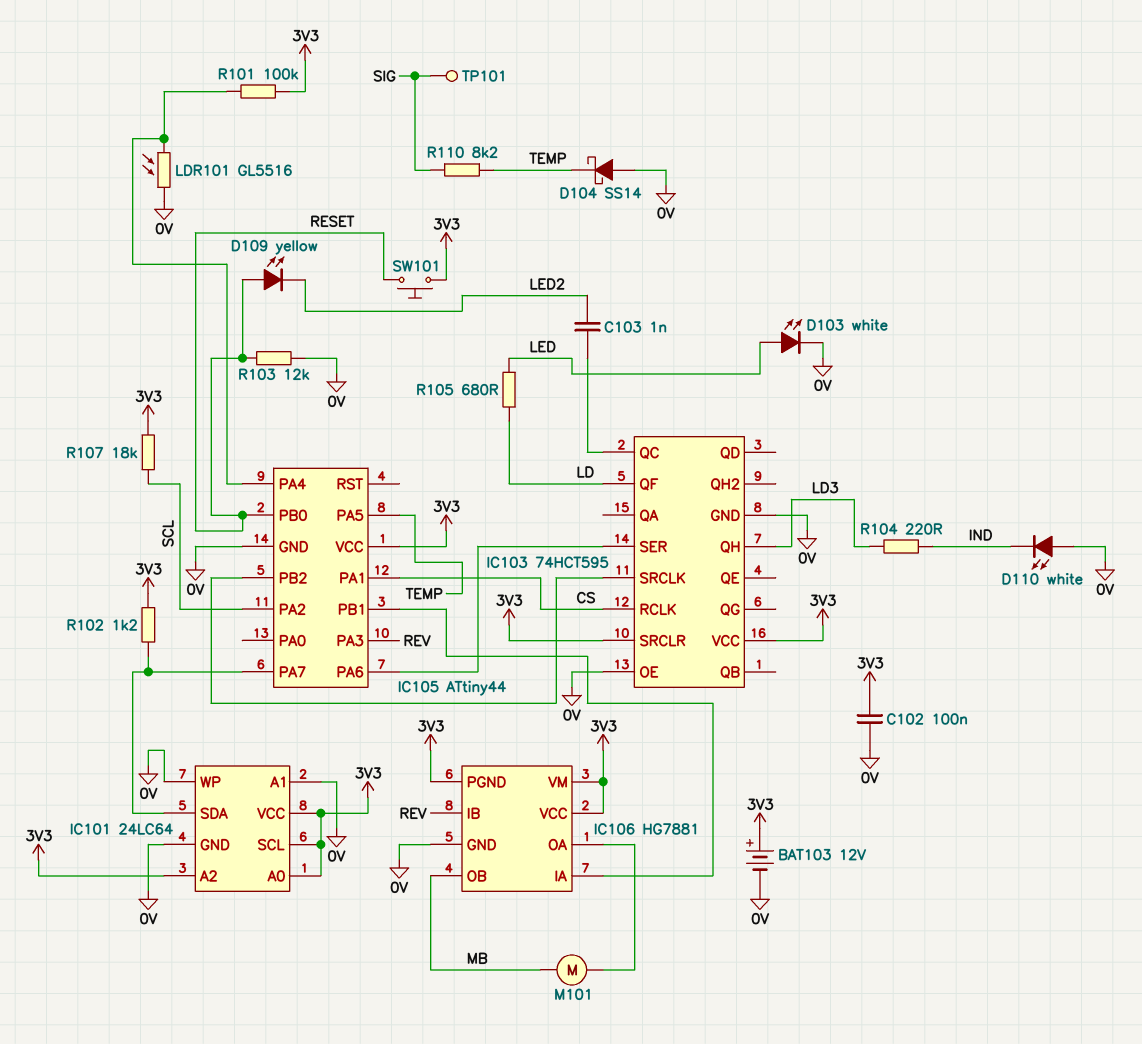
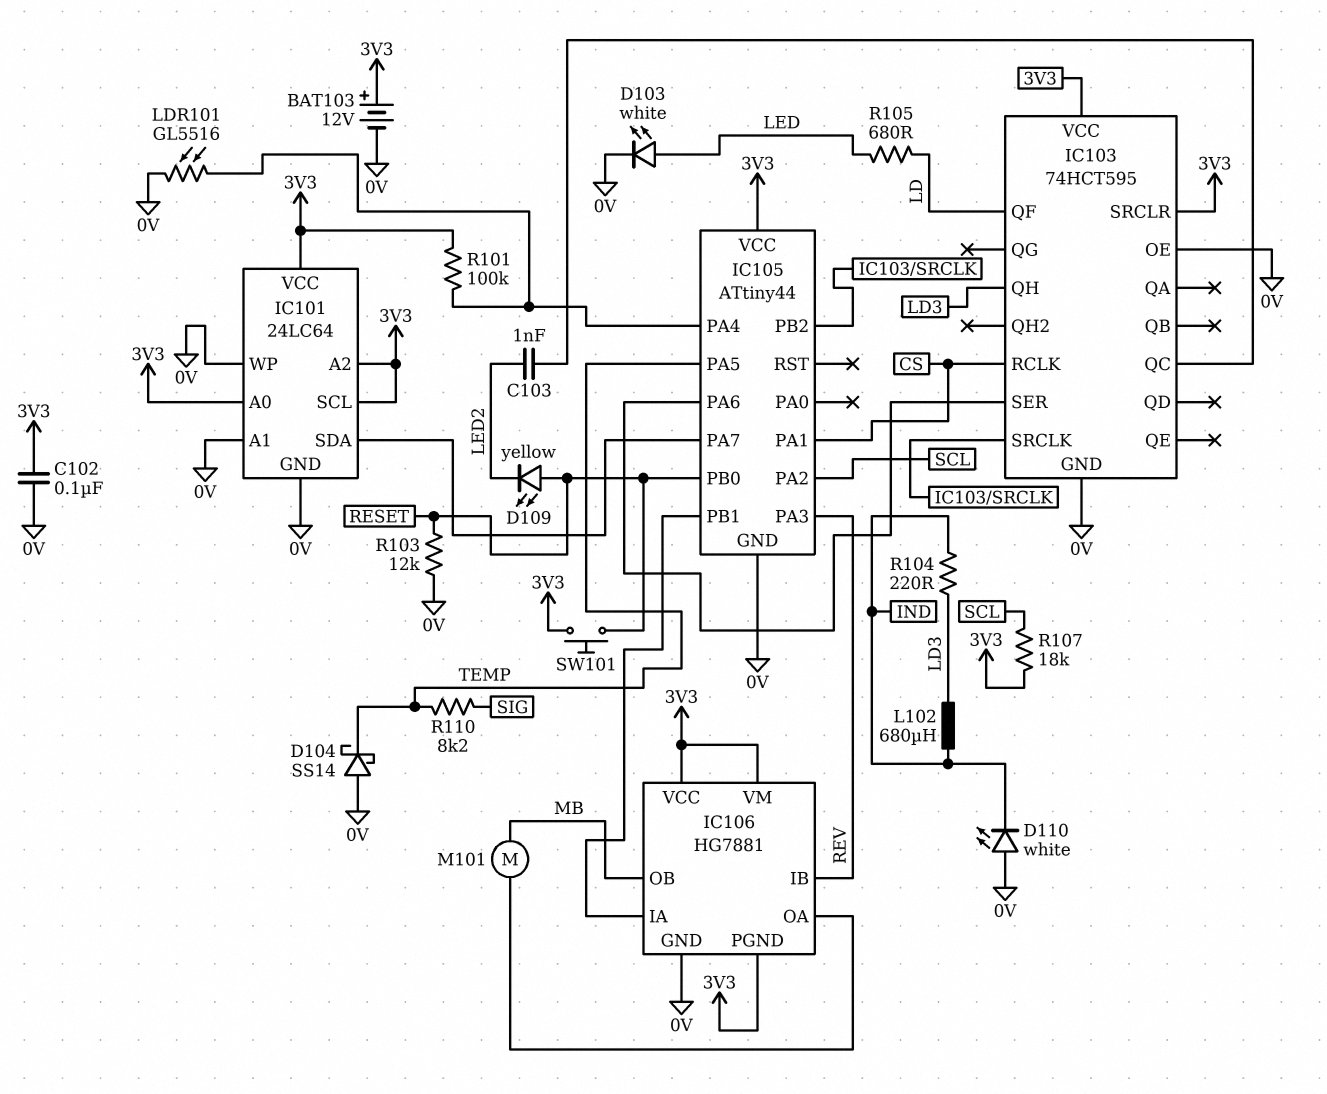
L102: none -> 680uH (IND, LD3)
R102: 1.2k (3V3, IC101/SDA) -> none
TP101: test point (SIG) -> none

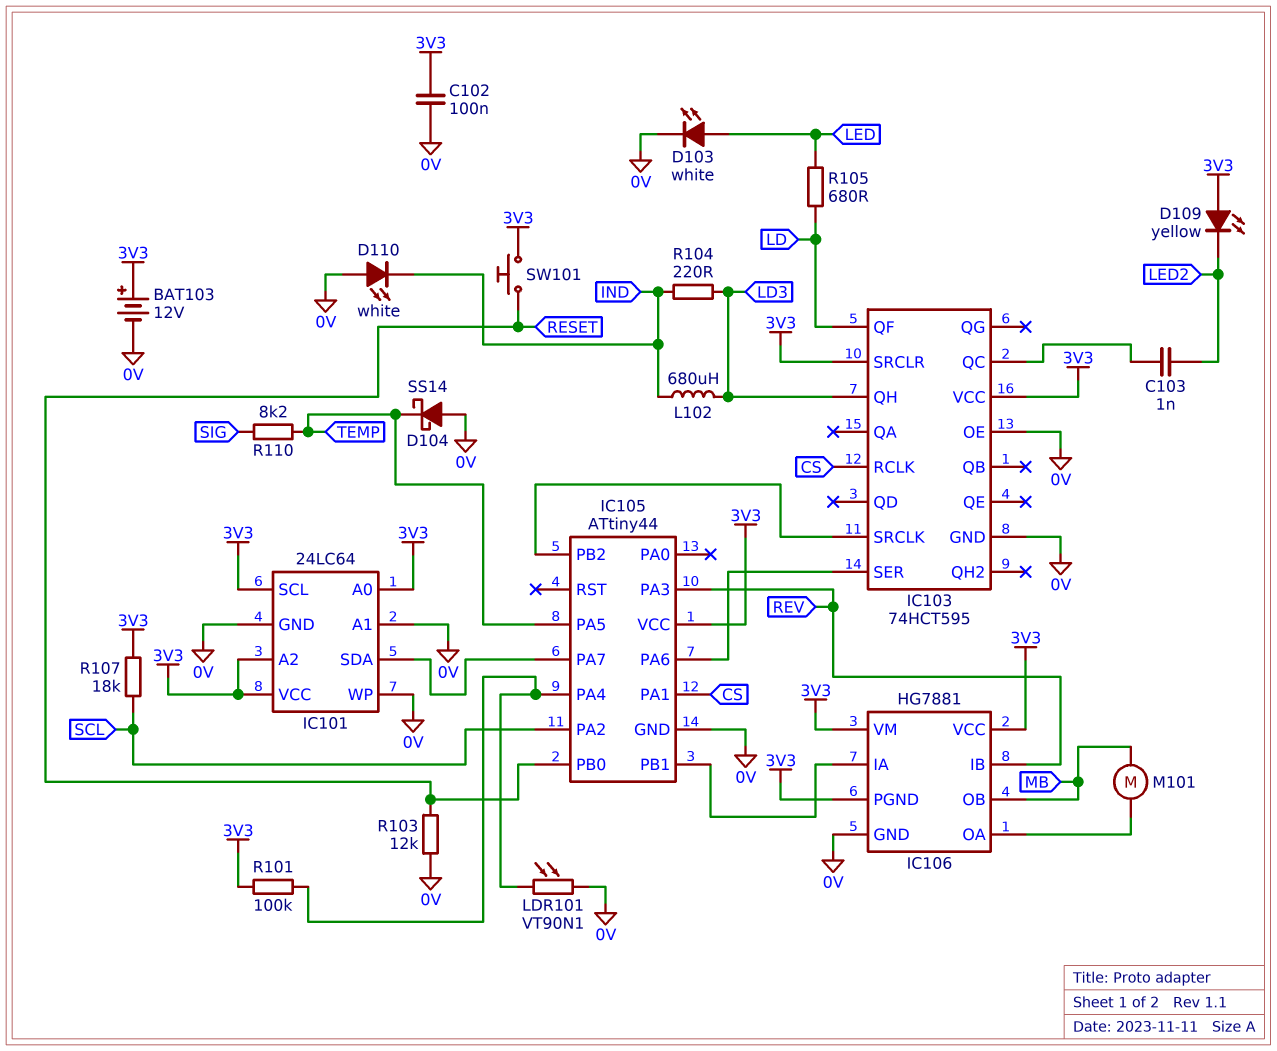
D109: LED yellow (A RESET, K LED2) -> LED yellow (A 3V3, K LED2)
LDR101: GL5516 (0V, IC105/PA4) -> VT90N1 (0V, IC105/PA4)

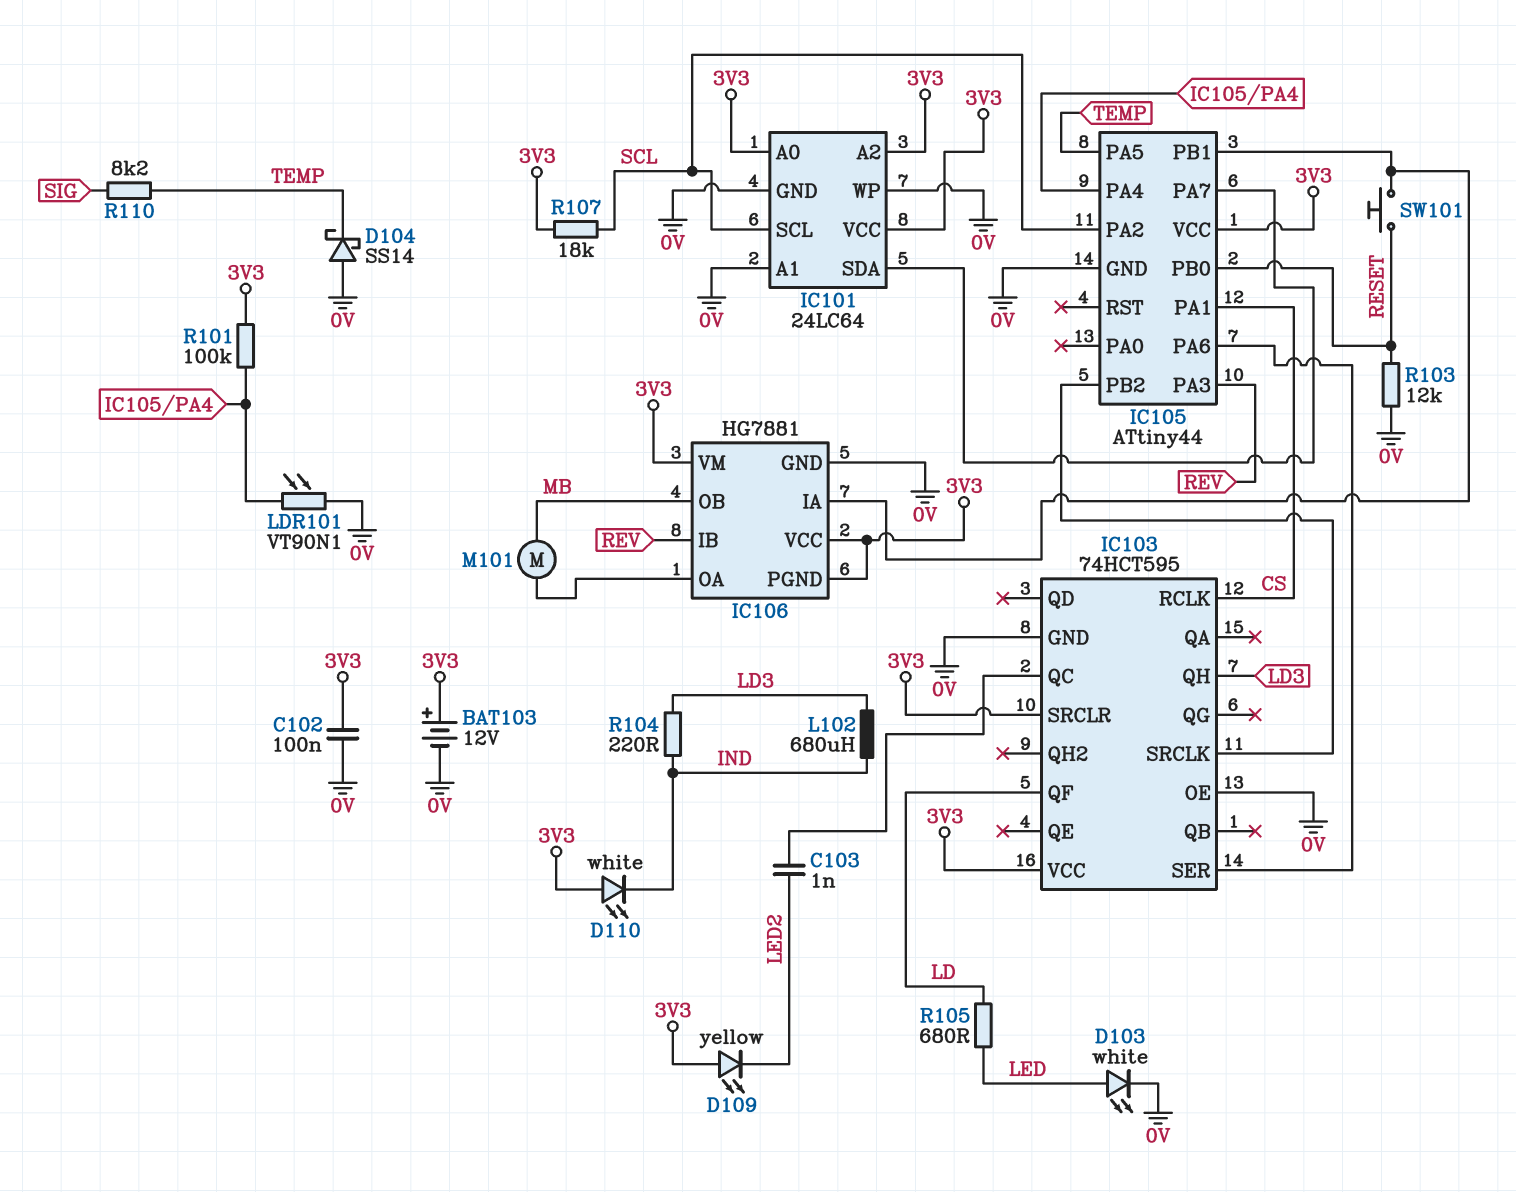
D110: LED white (A 0V, K IND) -> LED white (A 3V3, K IND)
IC101 pin SCL: 3V3 -> SCL
SW101: button (3V3, RESET) -> button (IC105/PB1, RESET)

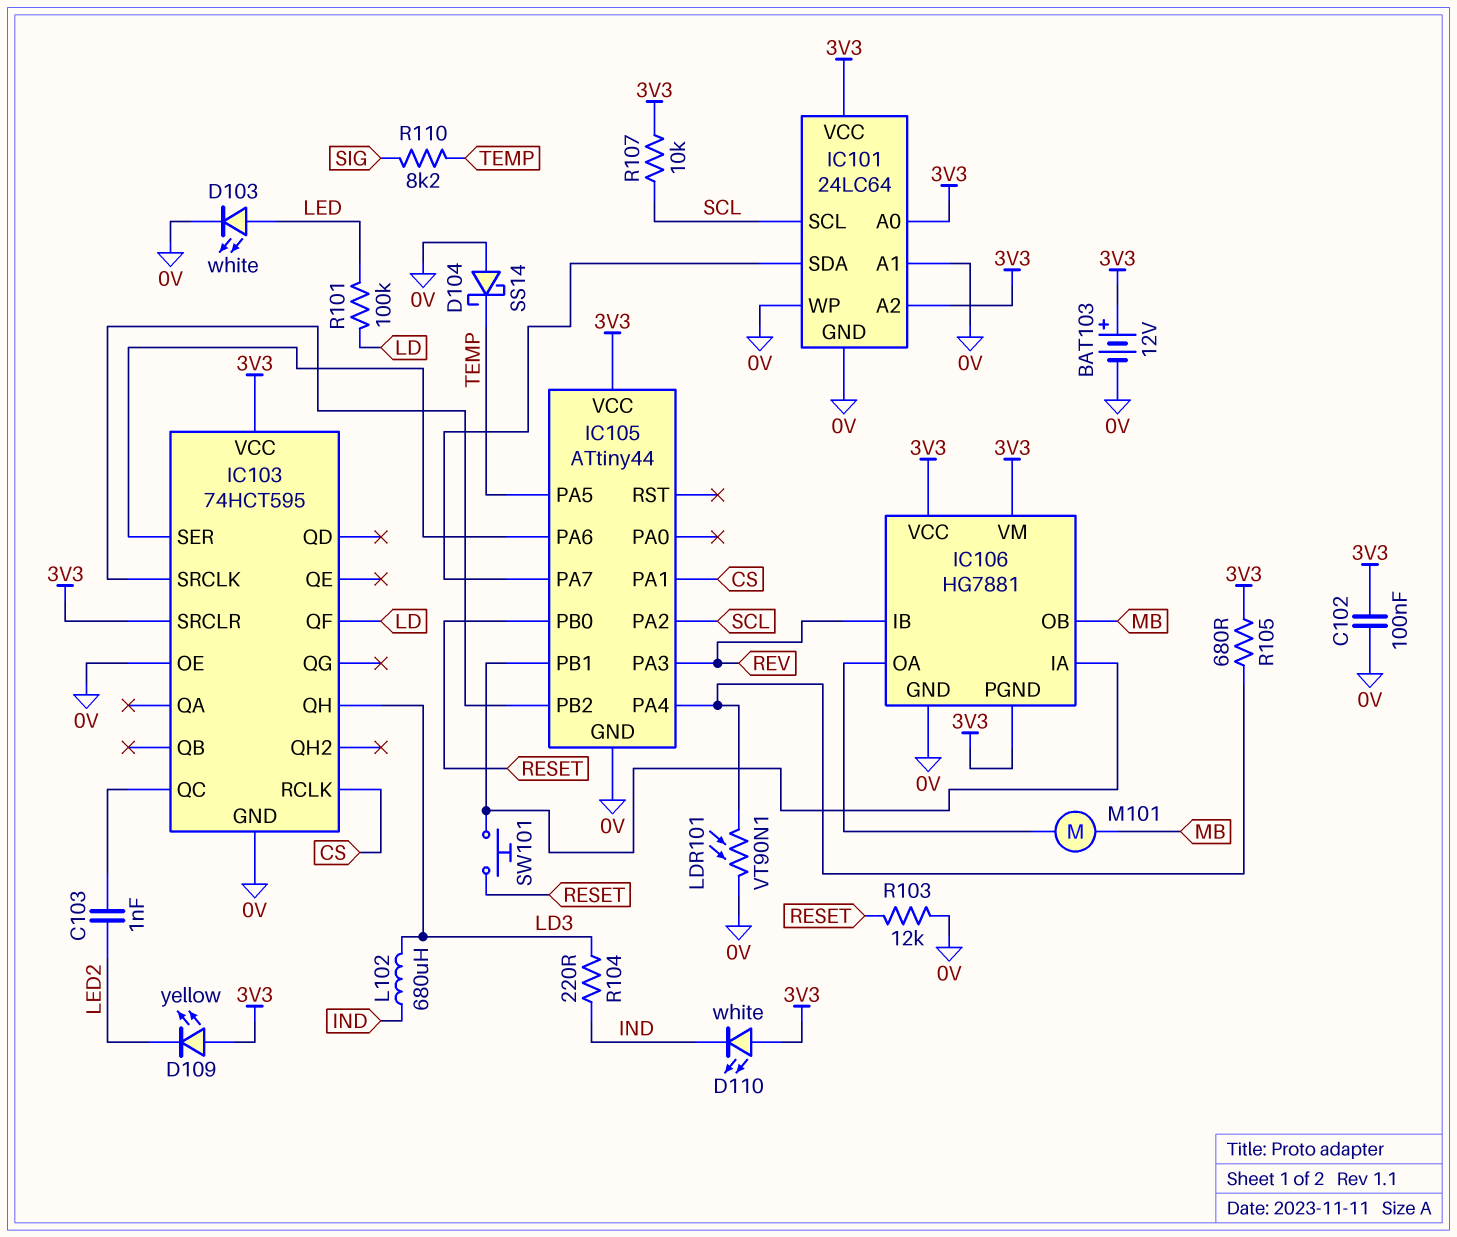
R101: 100k (3V3, IC105/PA4) -> 100k (LD, LED)
R105: 680 (LD, LED) -> 680 (3V3, IC105/PA4)
R107: 18k (3V3, SCL) -> 10k (3V3, SCL)

